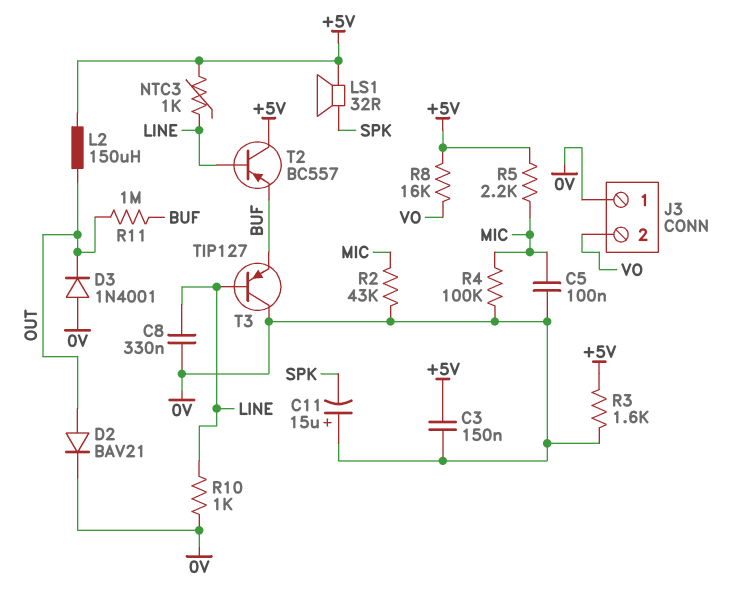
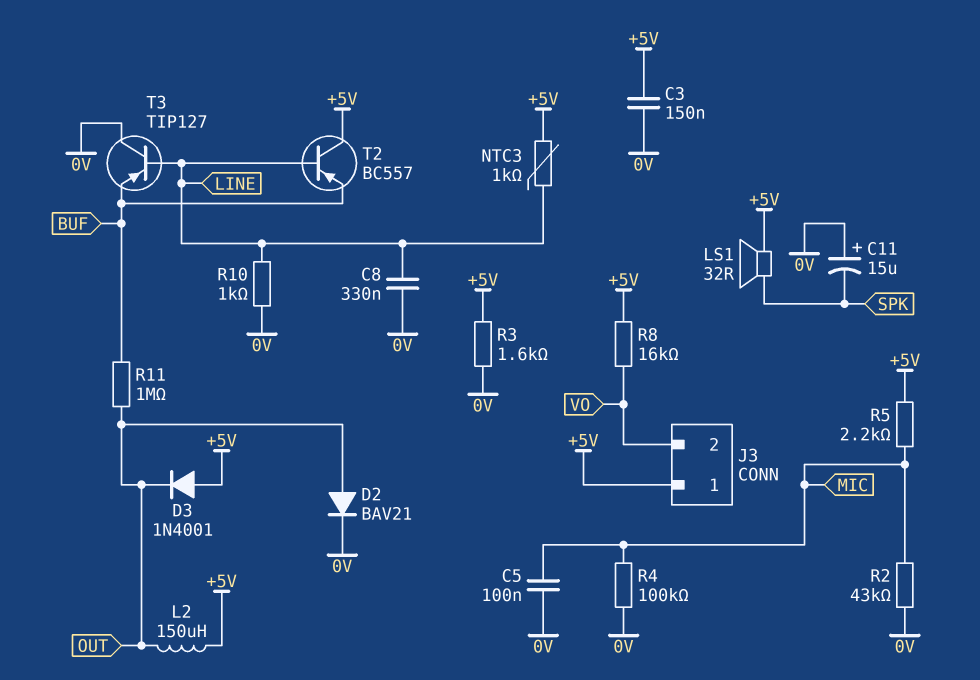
D3: diode 1N4001 (A 0V, K OUT) -> diode 1N4001 (A +5V, K OUT)
J3 pin 1: 0V -> +5V

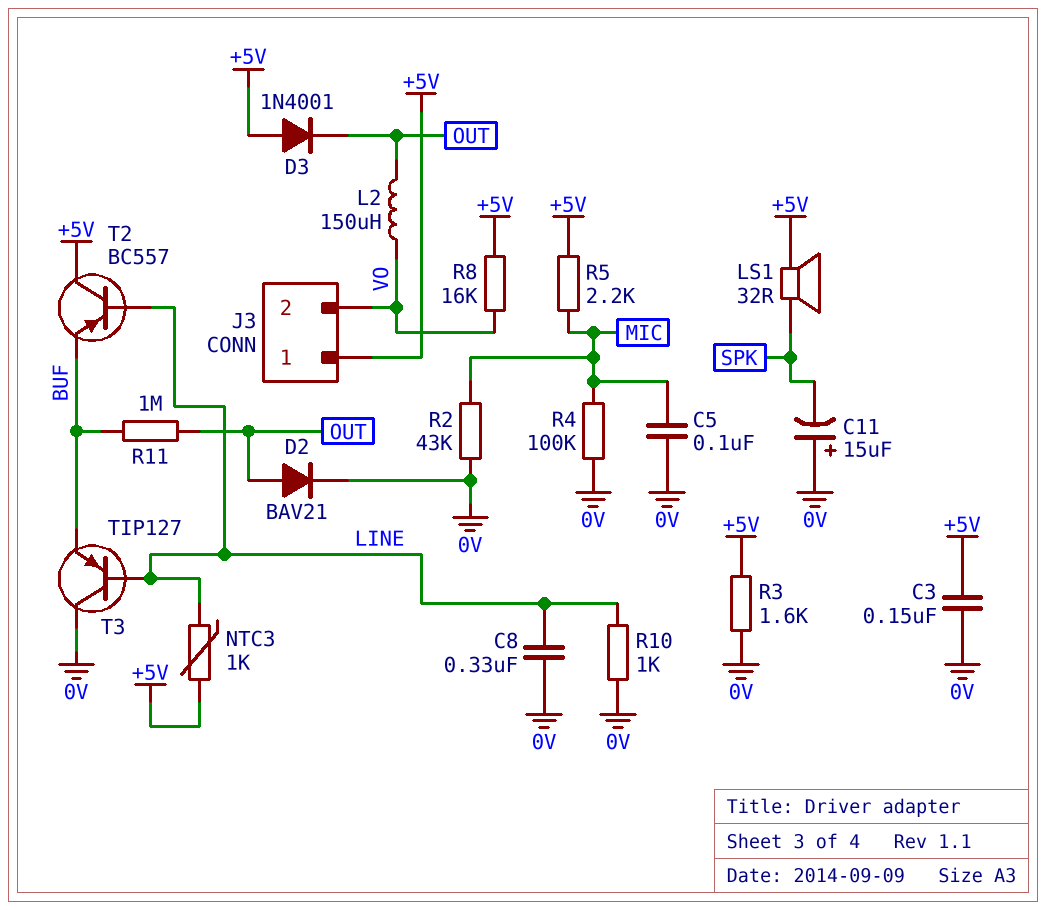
L2: 150uH (+5V, OUT) -> 150uH (OUT, VO)

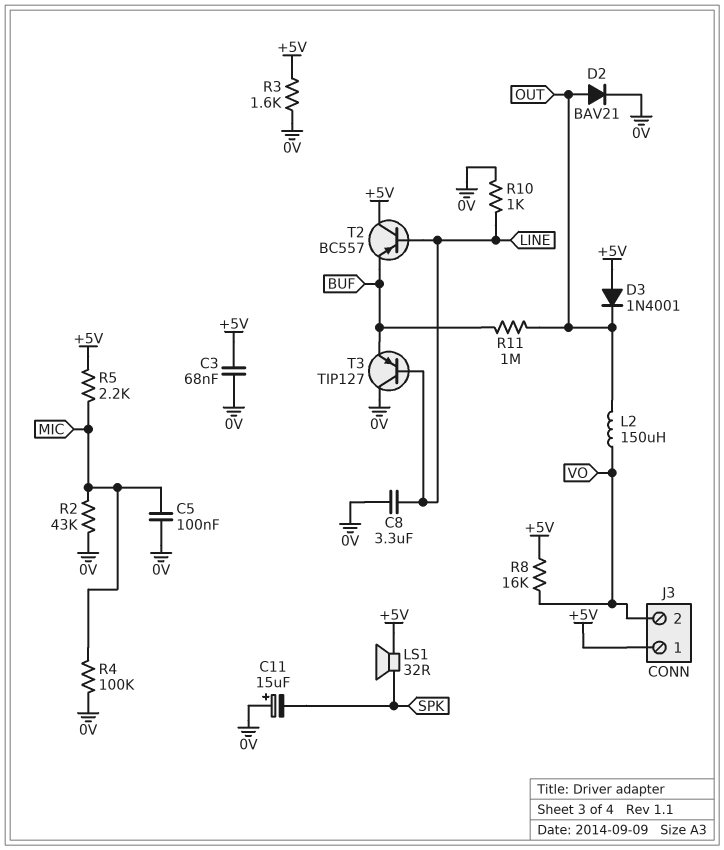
C3: 150nF (+5V, 0V) -> 68nF (+5V, 0V)
C8: 330nF (0V, LINE) -> 3.3uF (0V, LINE)
NTC3: 1k (+5V, LINE) -> none

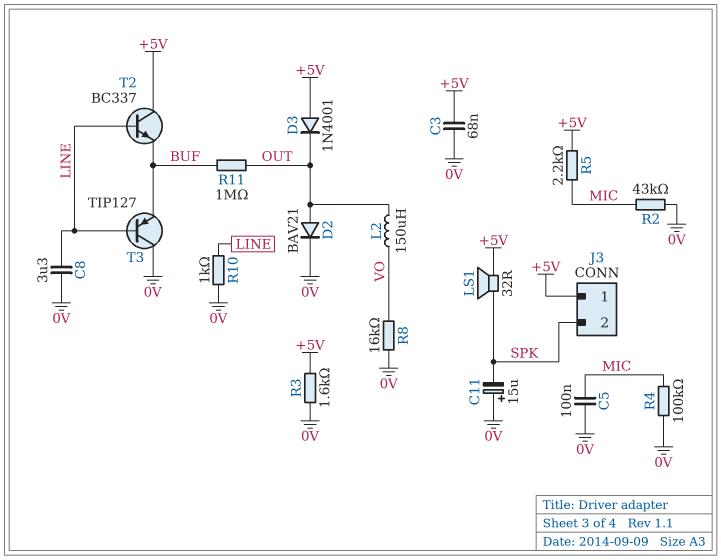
J3 pin 2: VO -> SPK
R8: 16k (+5V, VO) -> 16k (0V, VO)
T2: PNP BC557 (B LINE, C +5V, E BUF) -> NPN BC337 (B LINE, C +5V, E BUF)

